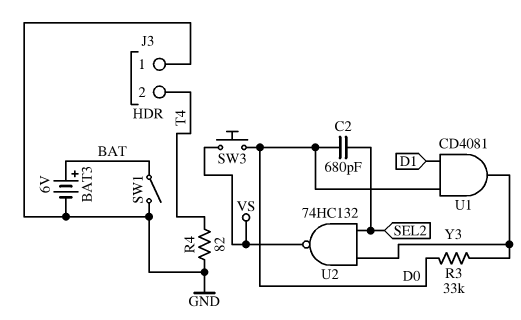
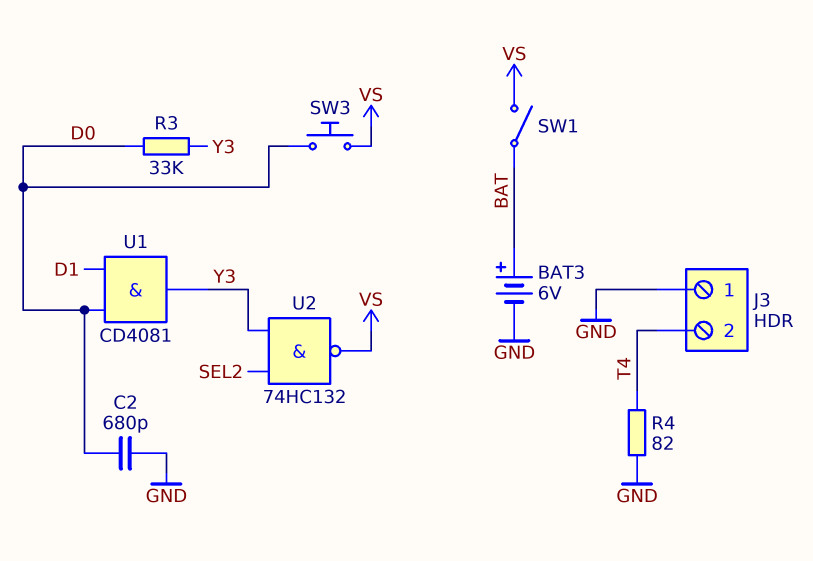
C2: 680pF (D0, SEL2) -> 680pF (D0, GND)
SW1: switch (BAT, GND) -> switch (BAT, VS)

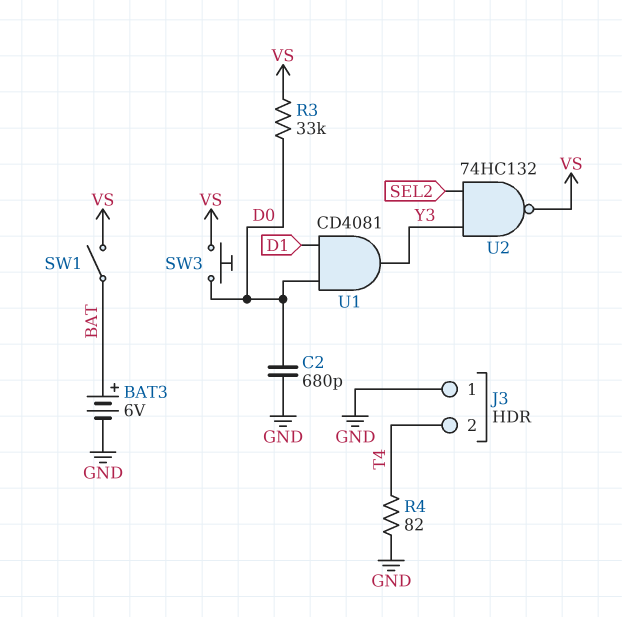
R3: 33k (D0, Y3) -> 33k (D0, VS)

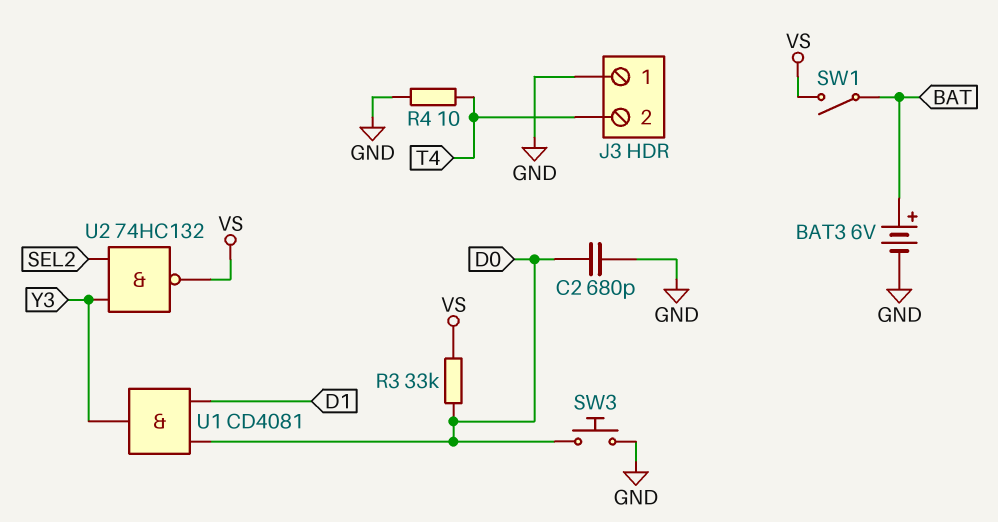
R4: 82 (GND, T4) -> 10 (GND, T4)
SW3: button (D0, VS) -> button (D0, GND)

